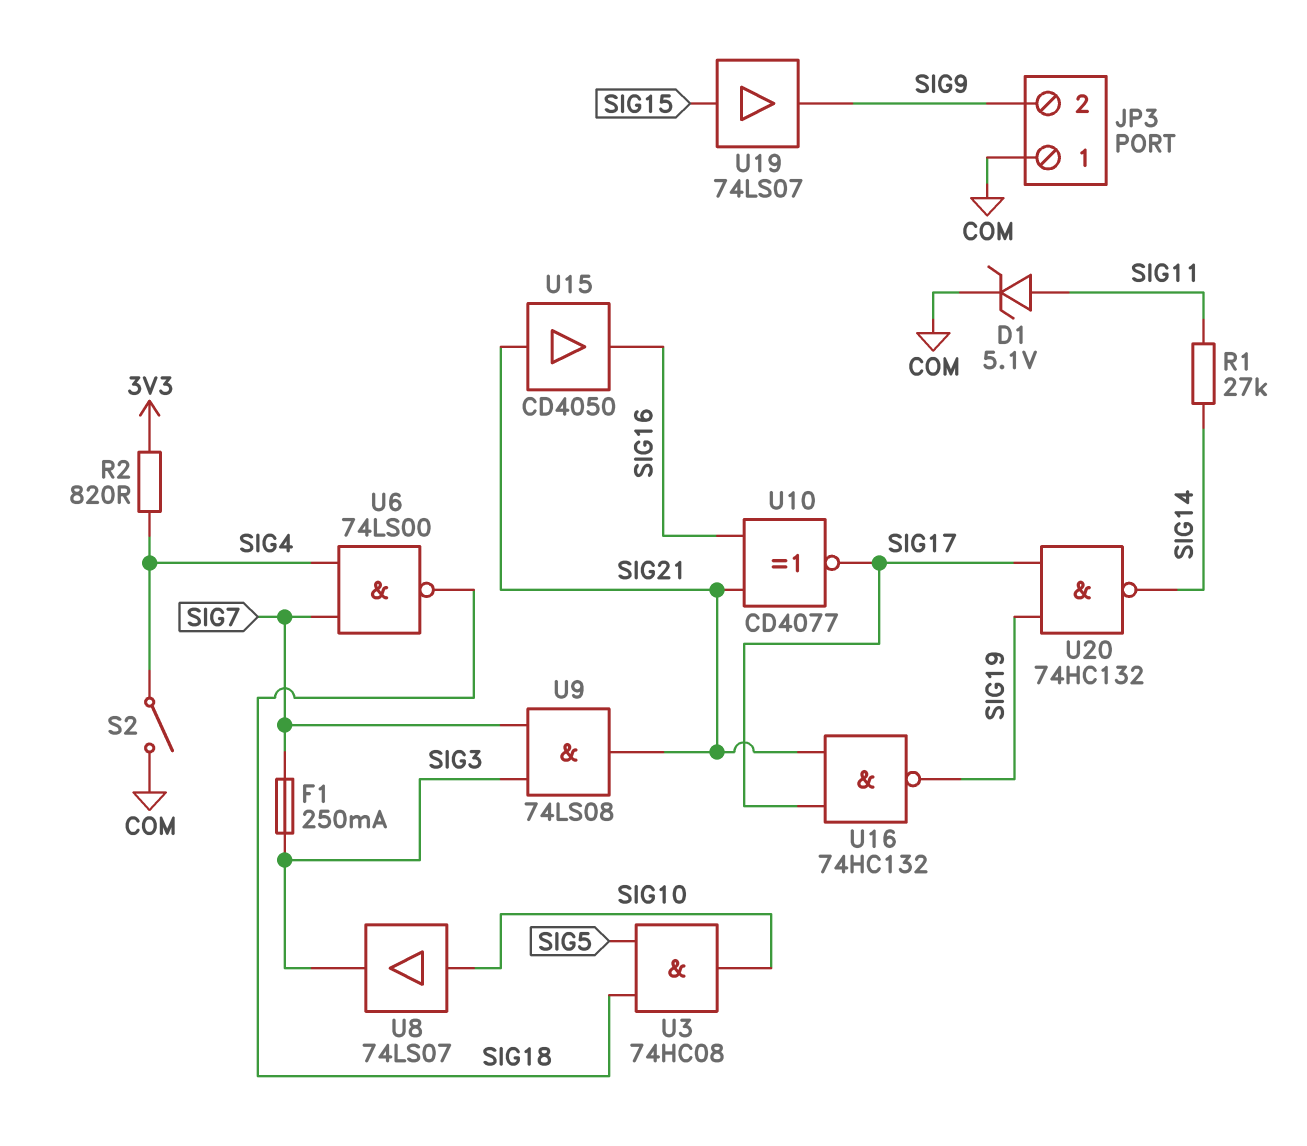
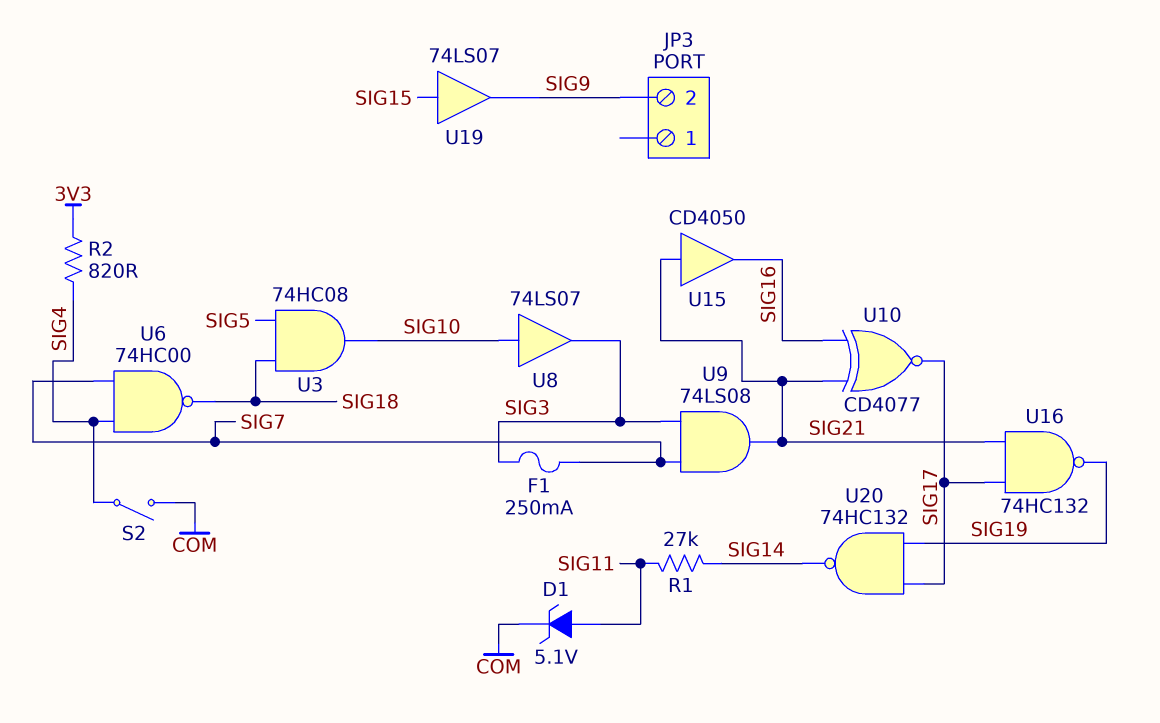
JP3 pin 1: COM -> none
U6: NAND 74LS00 (in SIG4, in SIG7, out SIG18) -> NAND 74HC00 (in SIG4, in SIG7, out SIG18)

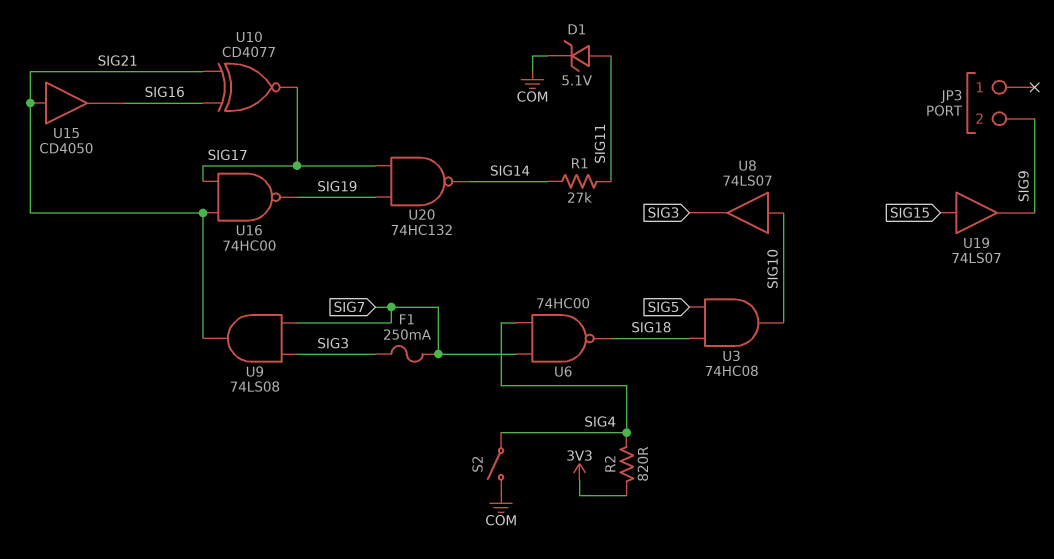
U16: NAND 74HC132 (in SIG17, in SIG21, out SIG19) -> NAND 74HC00 (in SIG17, in SIG21, out SIG19)

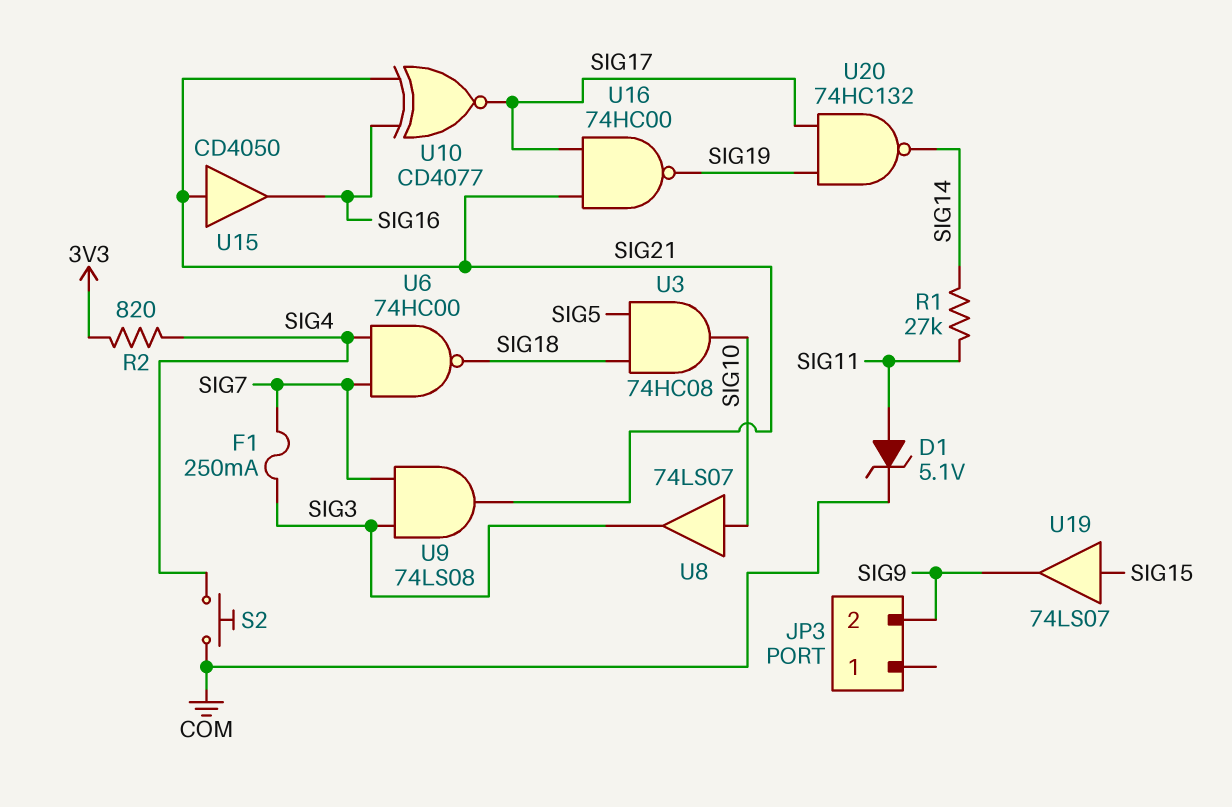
S2: switch (COM, SIG4) -> button (COM, SIG4)

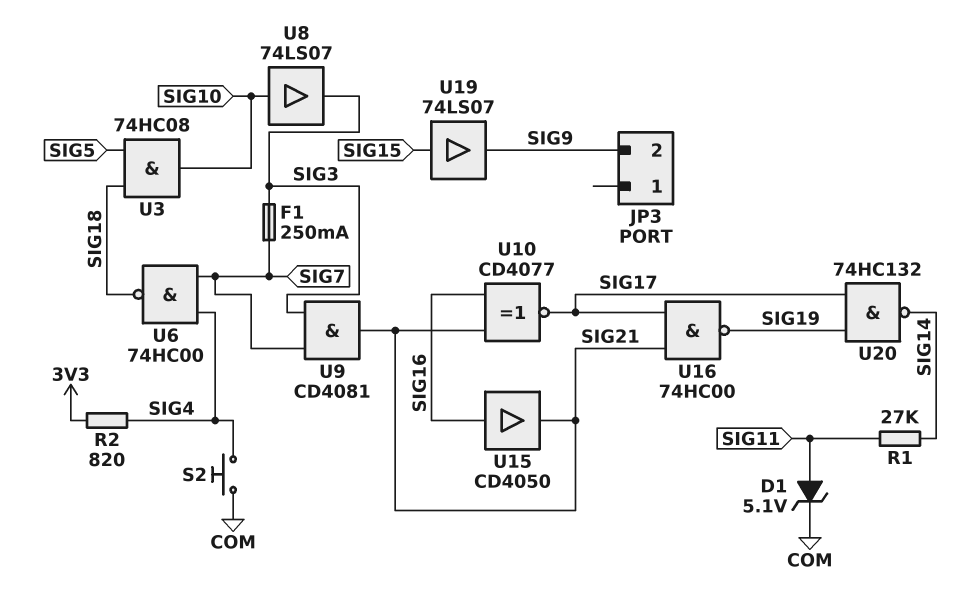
U9: AND 74LS08 (in SIG3, in SIG7, out SIG21) -> AND CD4081 (in SIG3, in SIG7, out SIG21)
U15: buffer CD4050 (in SIG21, out SIG16) -> buffer CD4050 (in SIG16, out SIG21)

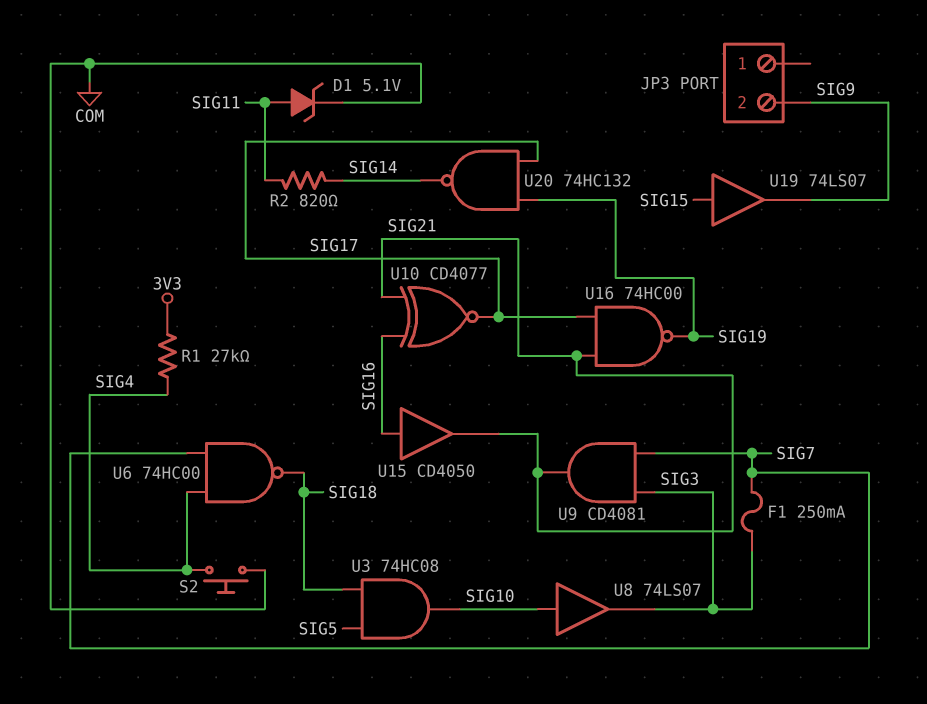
R1: 27k (SIG11, SIG14) -> 27k (3V3, SIG4)
R2: 820 (3V3, SIG4) -> 820 (SIG11, SIG14)

